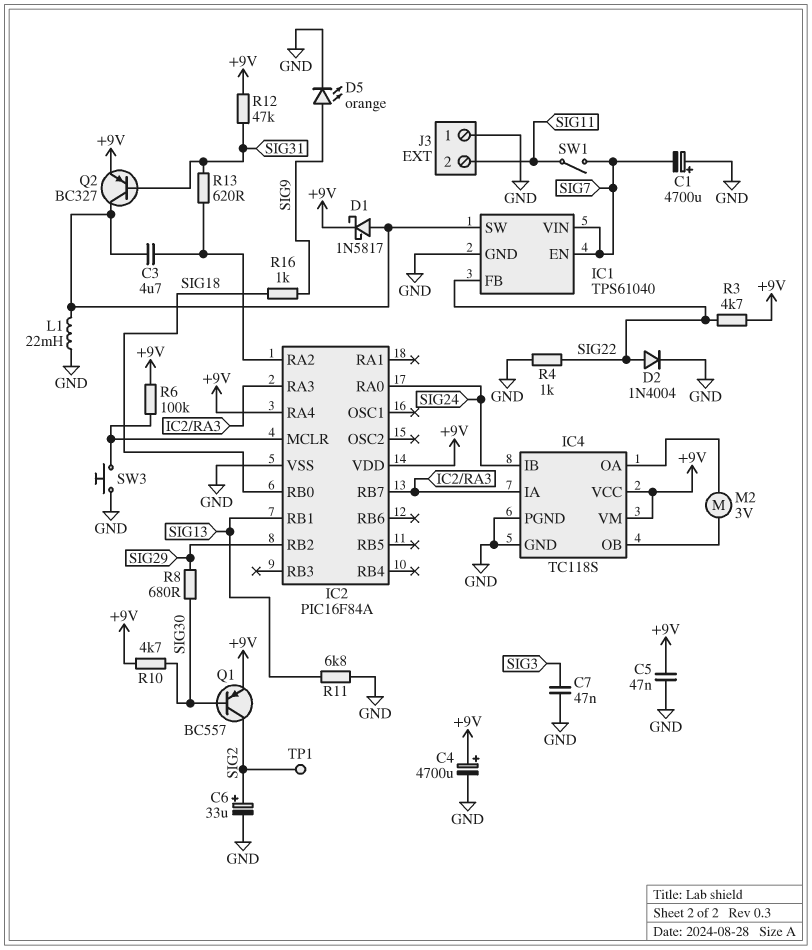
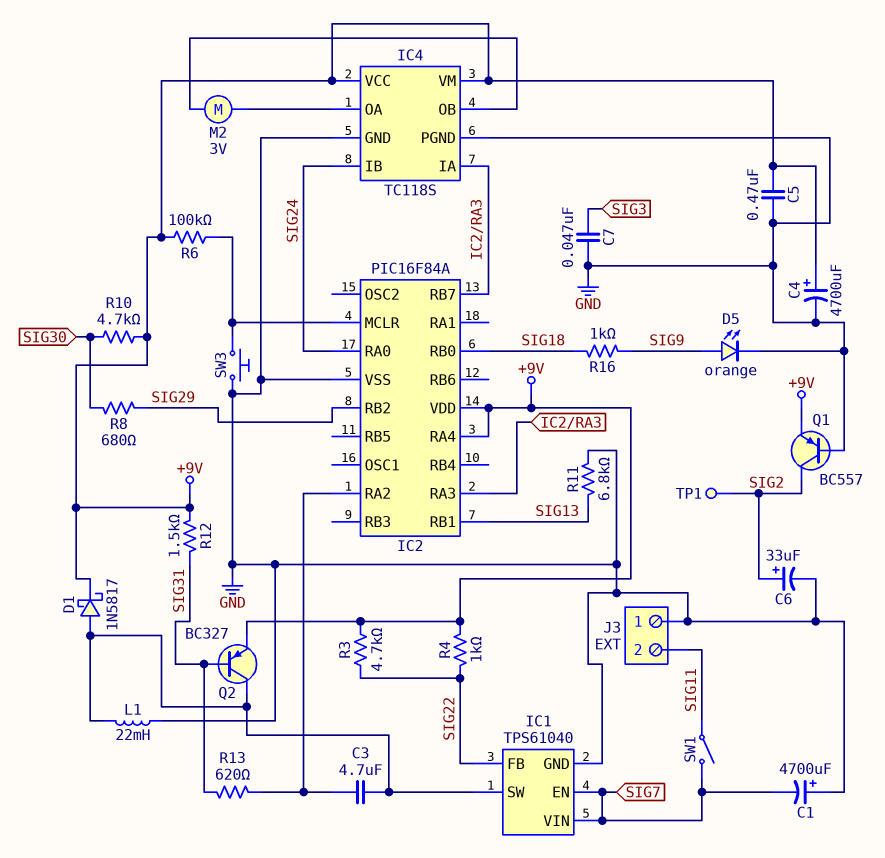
C5: 47nF (+9V, GND) -> 470nF (+9V, GND)
D2: diode 1N4004 (A SIG22, K GND) -> none
Q1: PNP BC557 (B SIG30, C SIG2, E +9V) -> PNP BC557 (B GND, C SIG2, E +9V)
R4: 1k (GND, SIG22) -> 1k (+9V, SIG22)
R12: 47k (+9V, SIG31) -> 1.5k (+9V, SIG31)

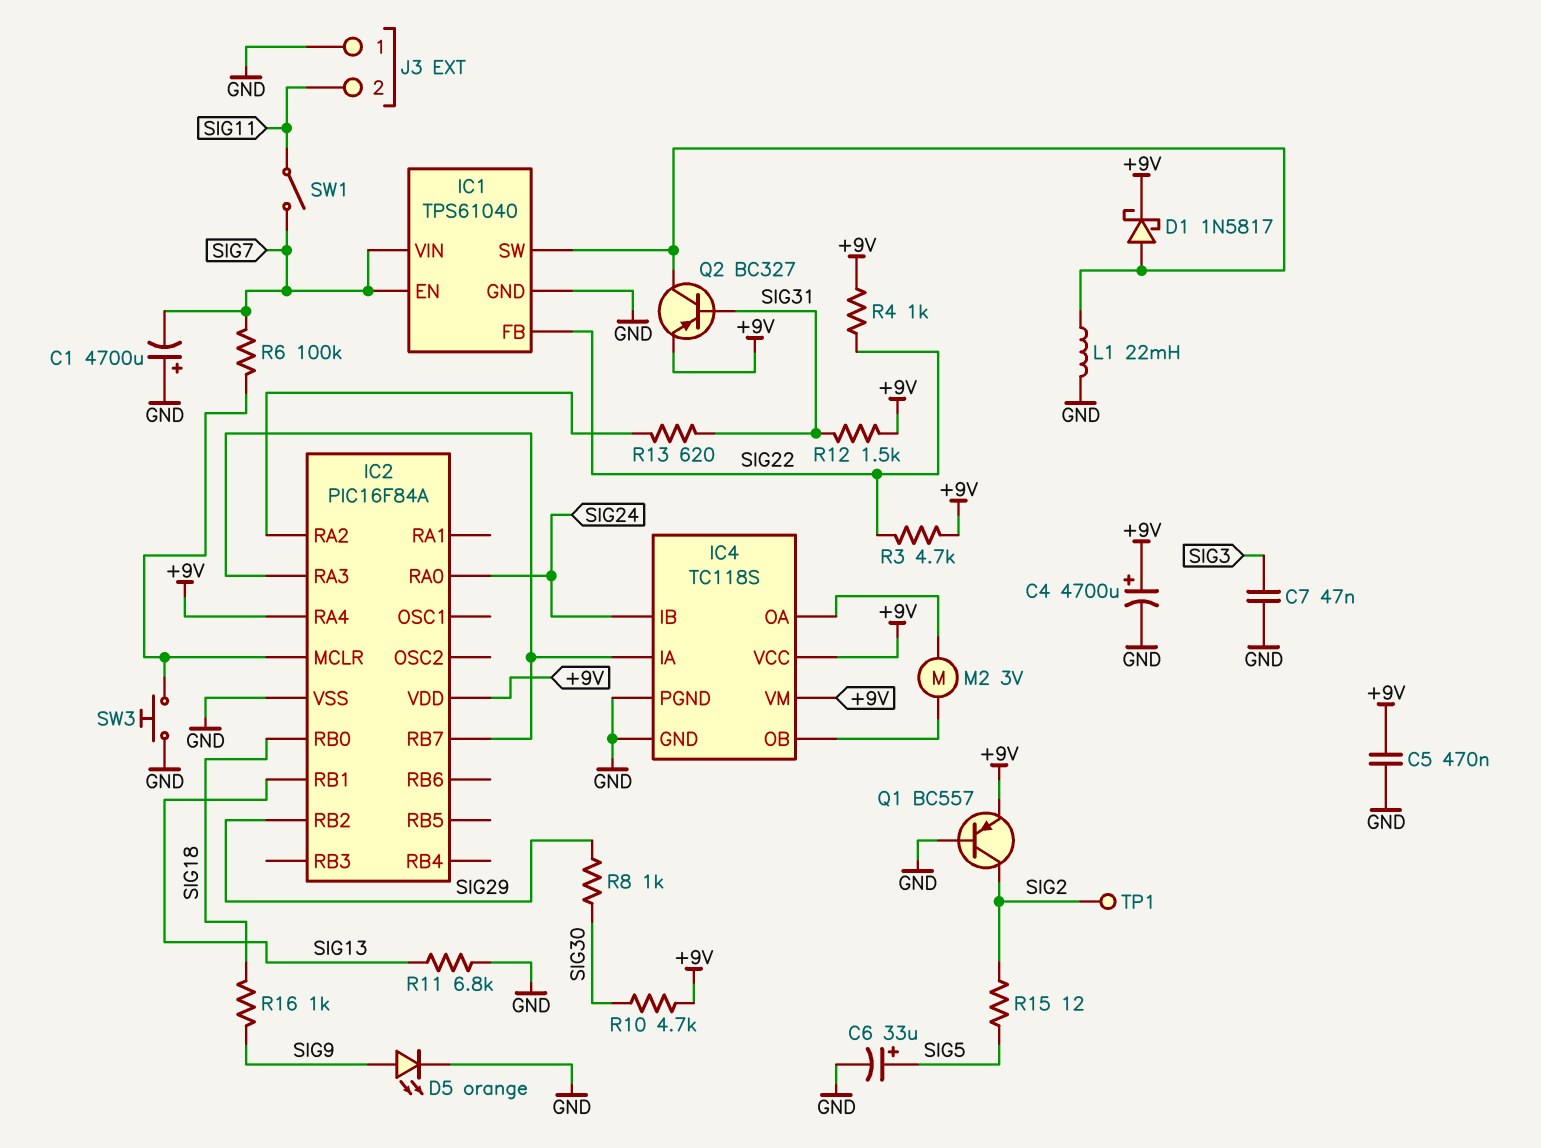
C3: 4.7uF (IC1/SW, IC2/RA2) -> none
C6: 33uF (plus SIG2, minus GND) -> 33uF (plus SIG5, minus GND)
R6: 100k (+9V, IC2/MCLR) -> 100k (IC2/MCLR, SIG7)
R8: 680 (SIG29, SIG30) -> 1k (SIG29, SIG30)
R15: none -> 12 (SIG2, SIG5)

